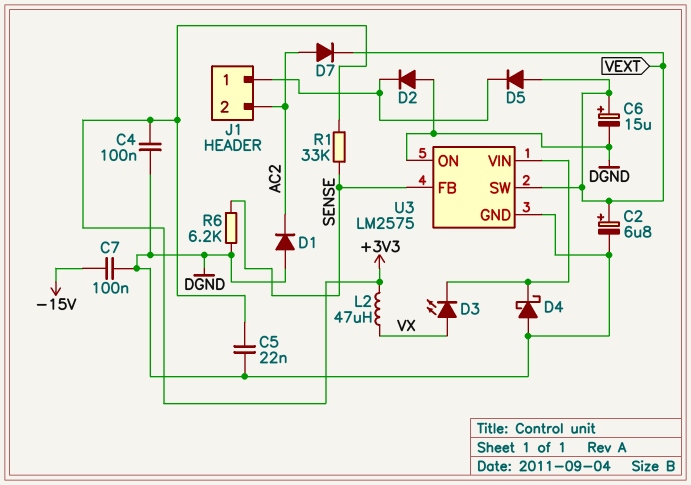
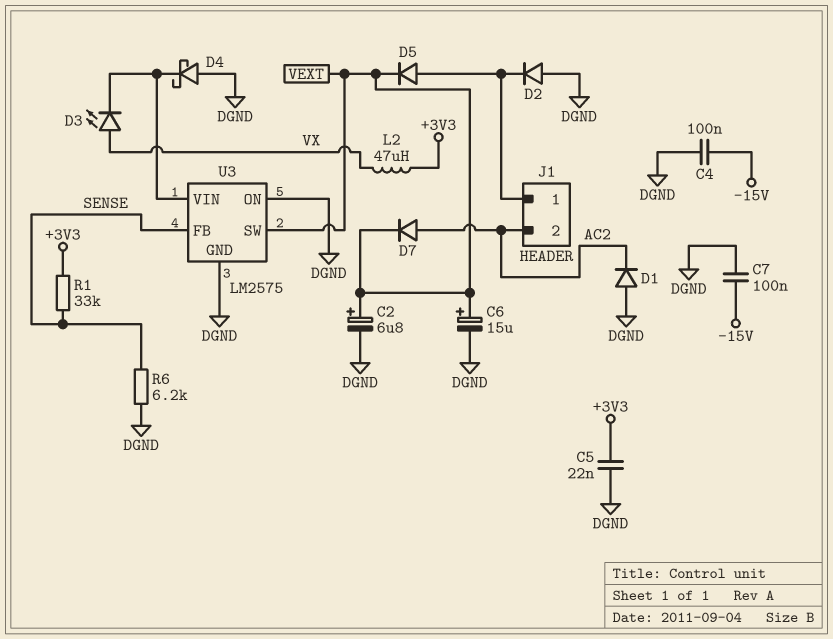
C4: 100nF (+3V3, DGND) -> 100nF (-15V, DGND)
D5: diode (A VEXT, K J1/1) -> diode (A J1/1, K VEXT)

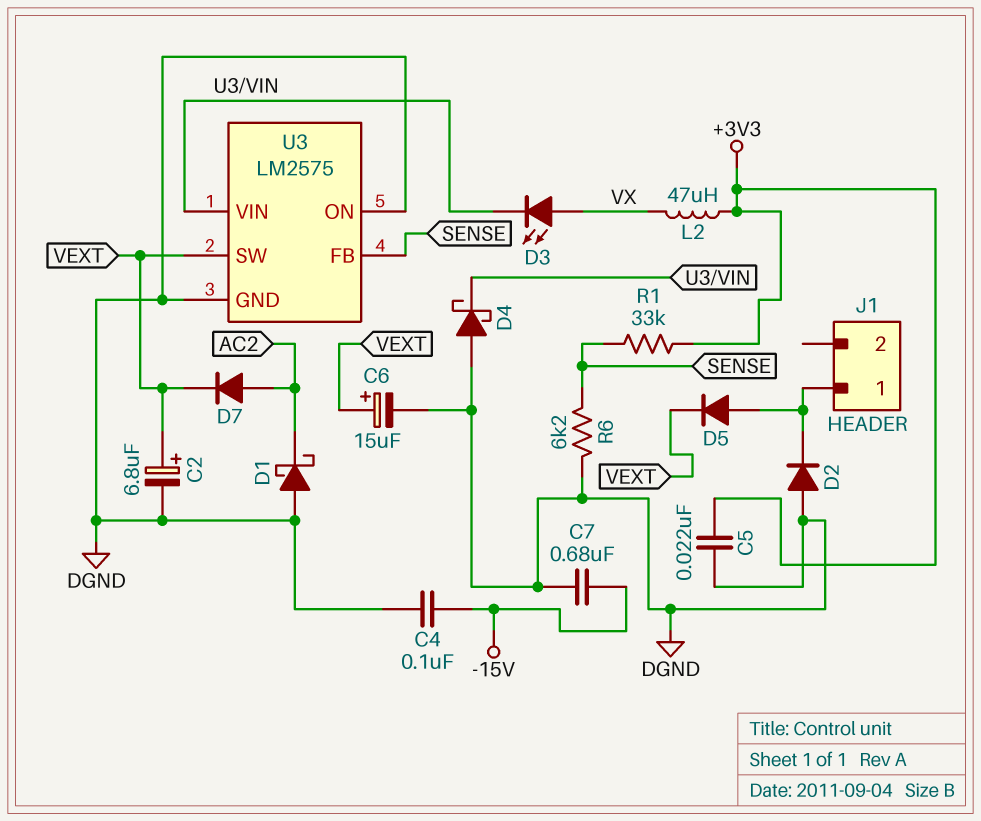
C7: 100nF (-15V, DGND) -> 680nF (-15V, DGND)
D1: diode (A DGND, K AC2) -> schottky (A DGND, K AC2)
J1 pin 2: AC2 -> none

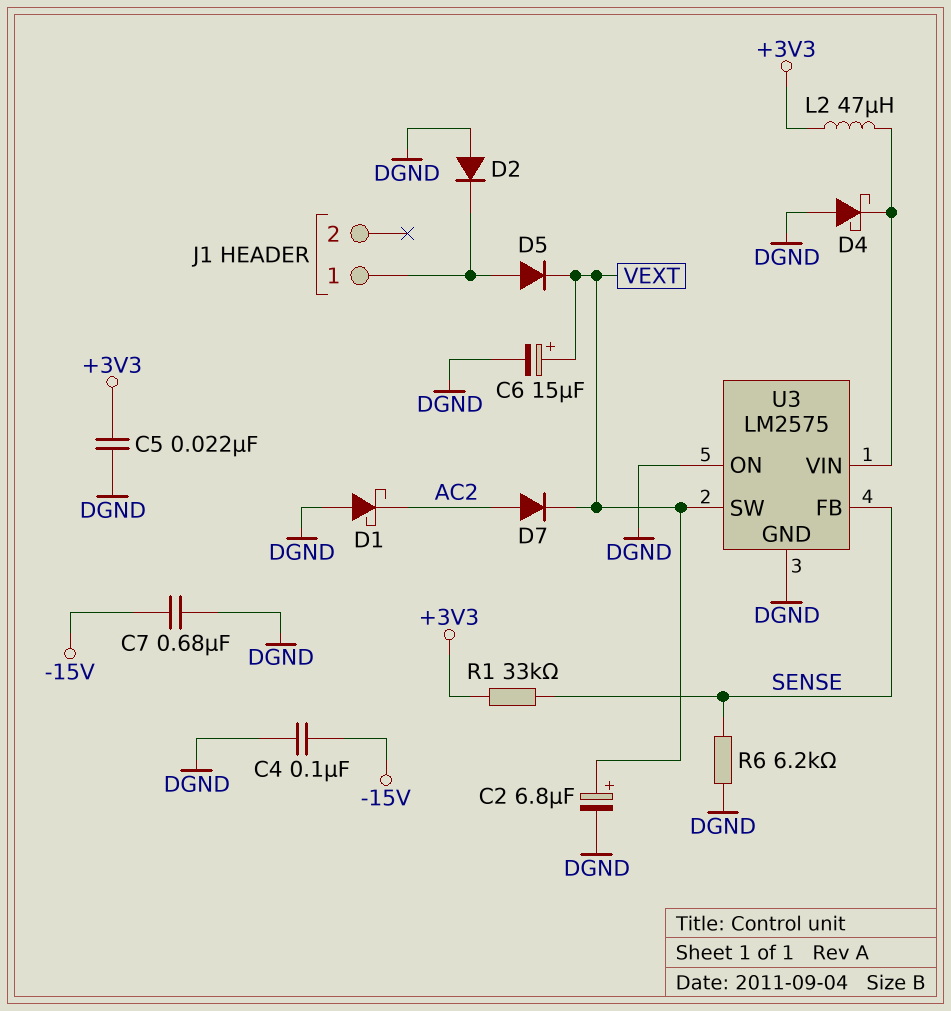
D3: LED (A VX, K U3/VIN) -> none
L2: 47uH (+3V3, VX) -> 47uH (+3V3, U3/VIN)

